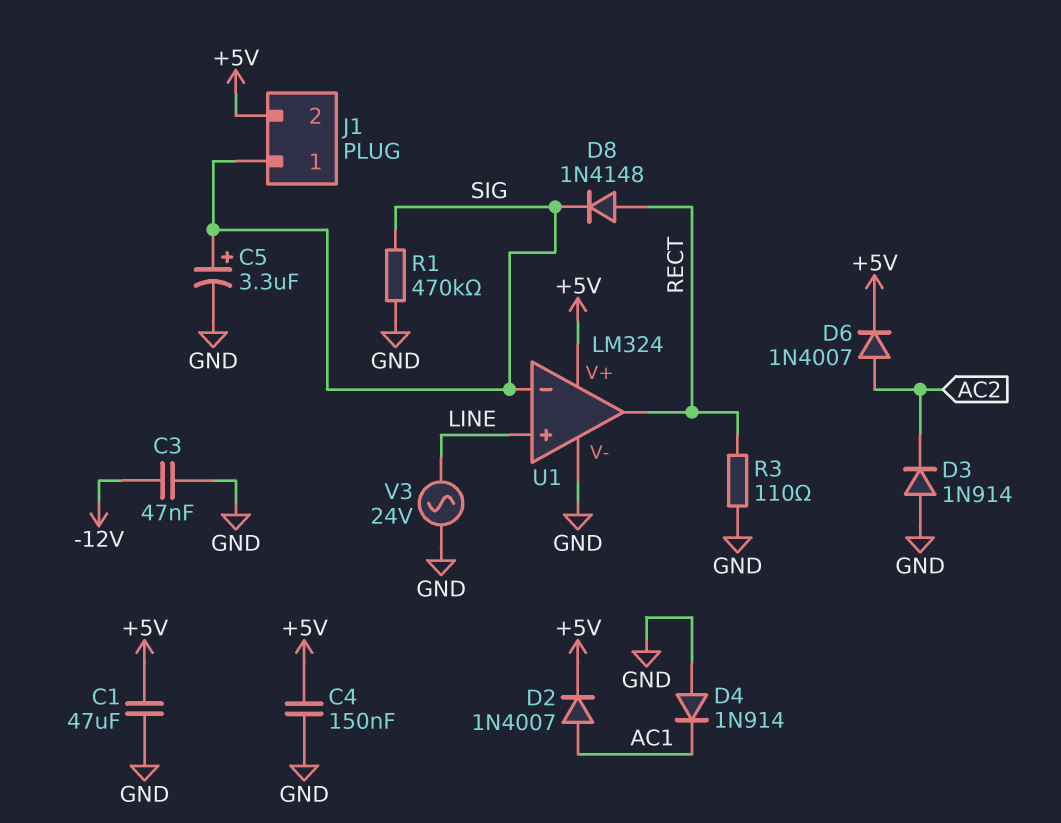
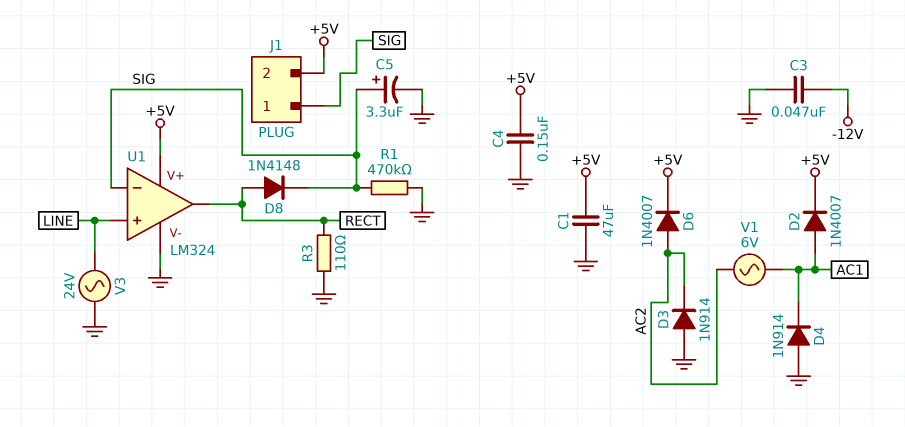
V1: none -> AC 6V (AC1, AC2)

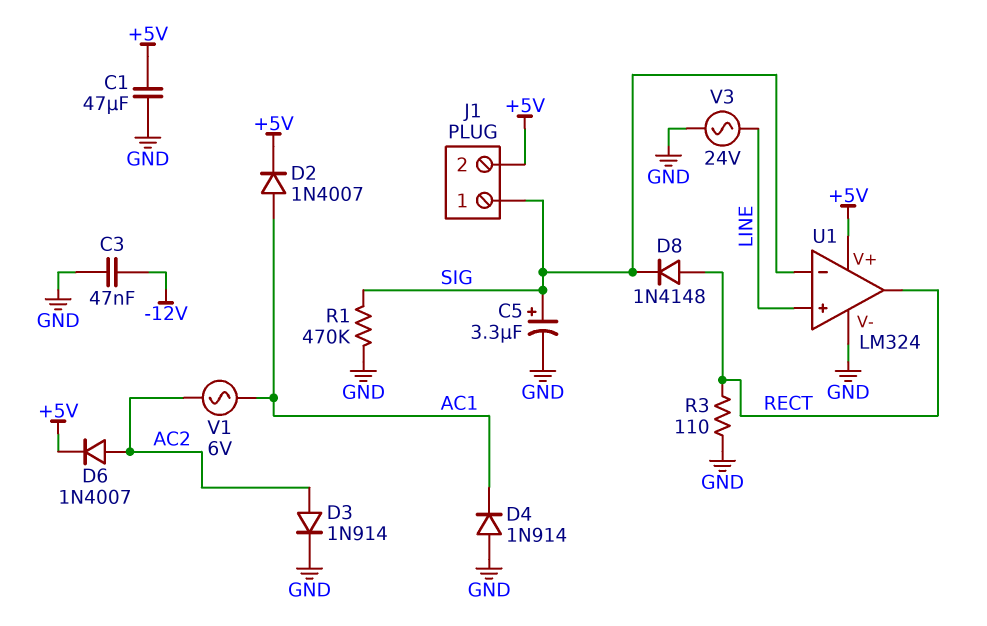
C4: 150nF (+5V, GND) -> none
D3: diode 1N914 (A GND, K AC2) -> diode 1N914 (A AC2, K GND)

